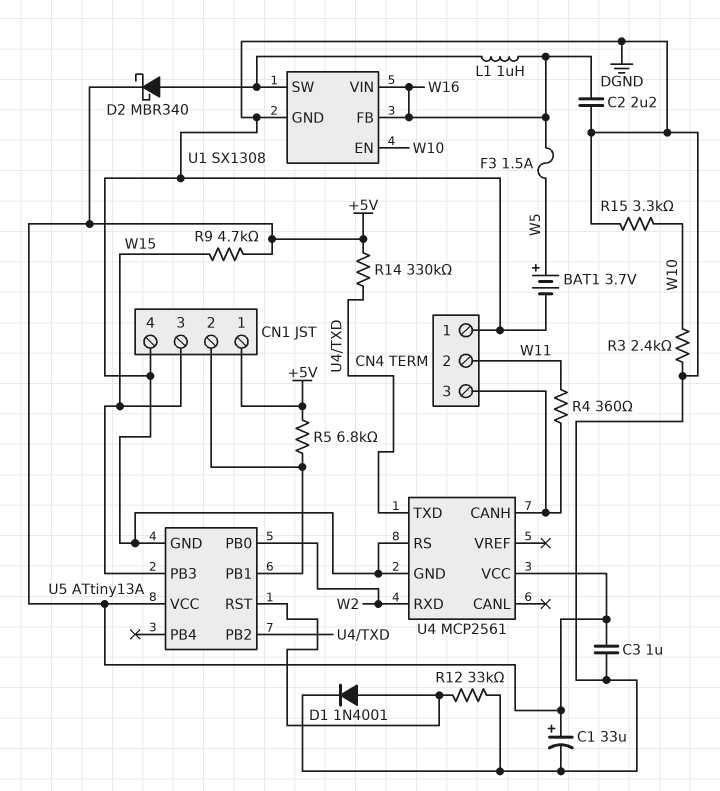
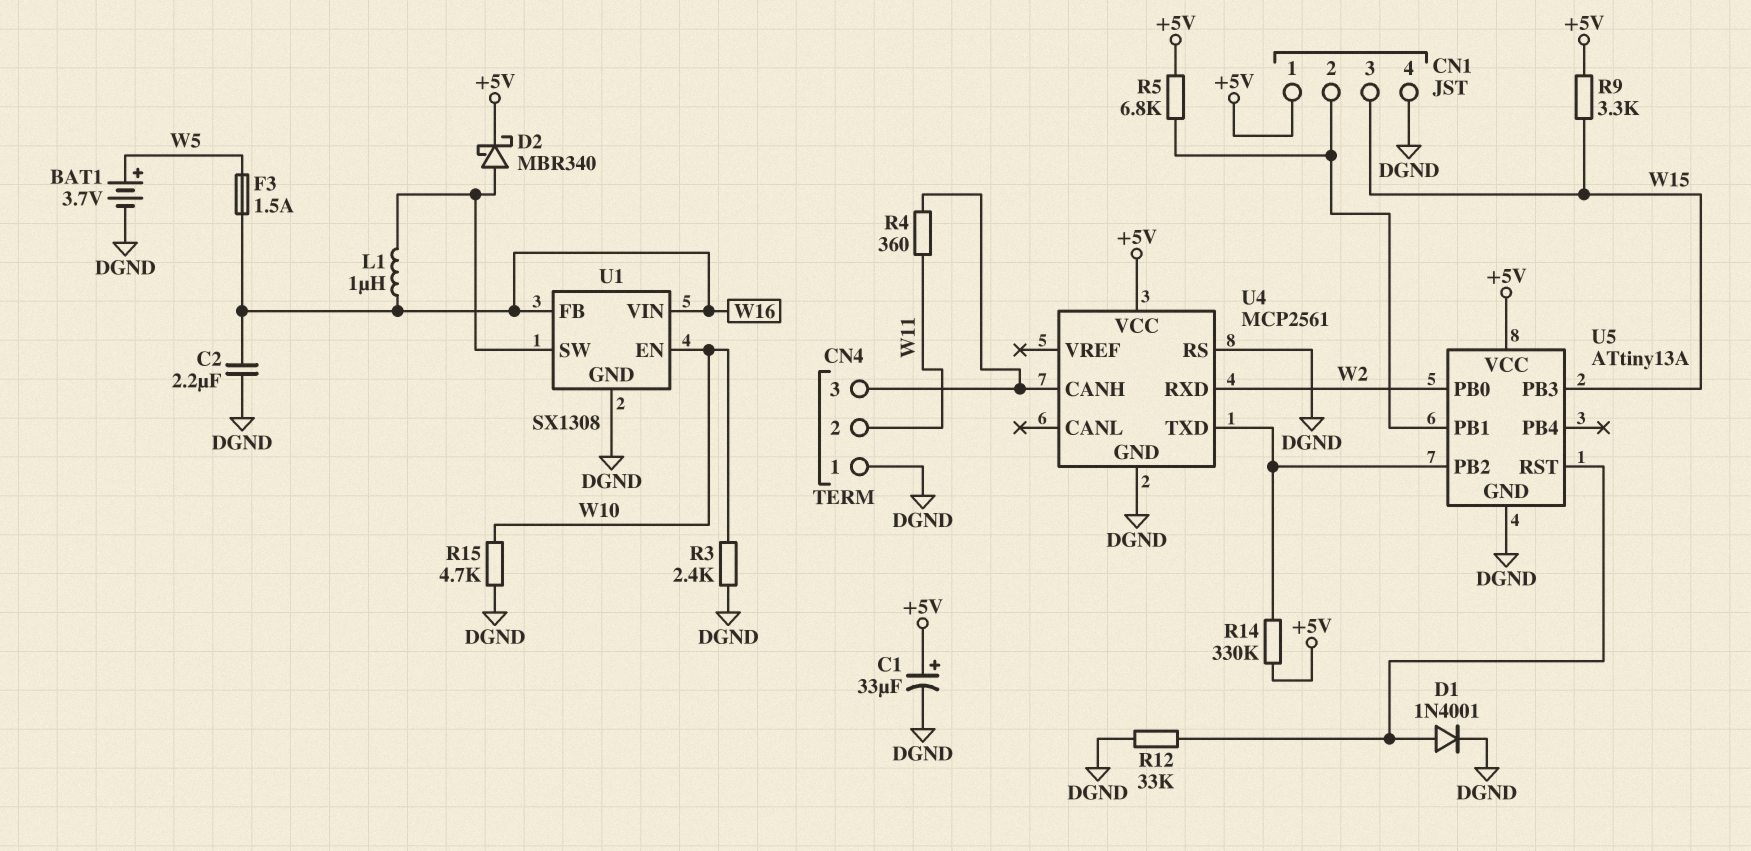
C3: 1uF (+5V, DGND) -> none
R9: 4.7k (+5V, W15) -> 3.3k (+5V, W15)
R15: 3.3k (DGND, W10) -> 4.7k (DGND, W10)

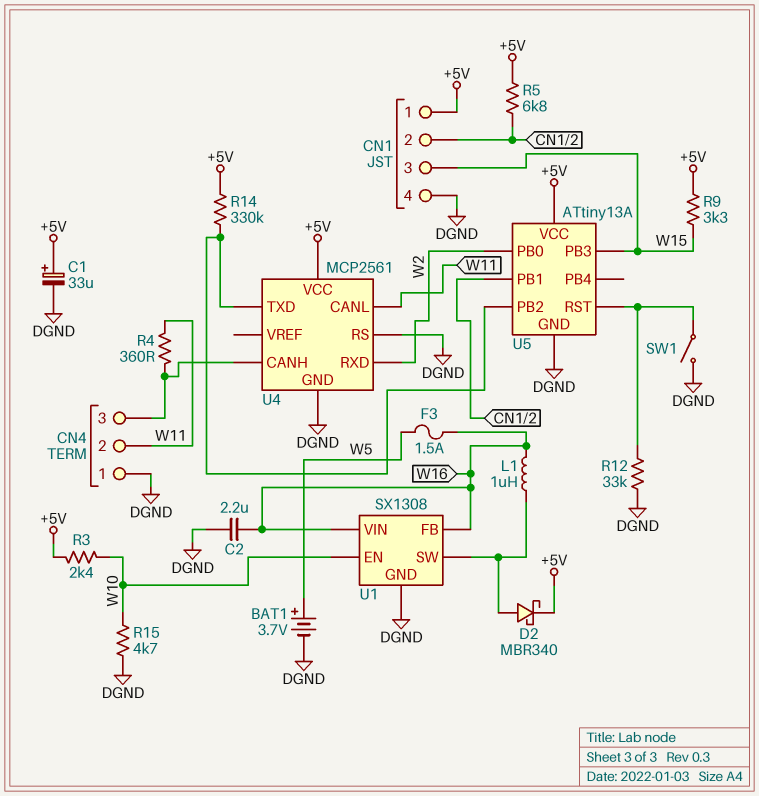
D1: diode 1N4001 (A U5/RST, K DGND) -> none
R3: 2.4k (DGND, W10) -> 2.4k (+5V, W10)
SW1: none -> switch (DGND, U5/RST)
U4 pin CANL: none -> W11

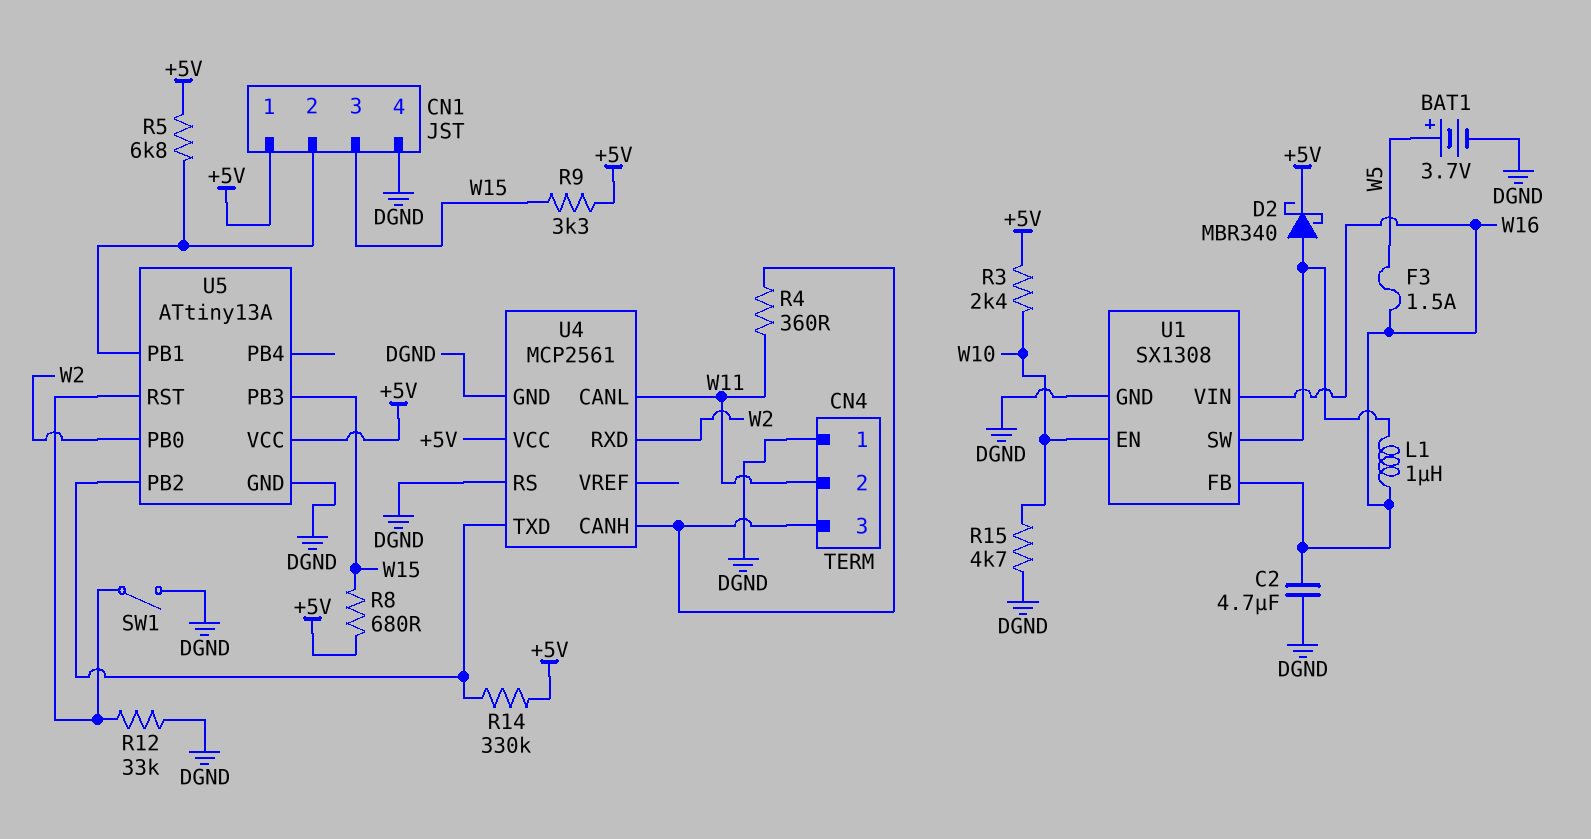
C1: 33uF (plus +5V, minus DGND) -> none
C2: 2.2uF (DGND, W16) -> 4.7uF (DGND, W16)
R8: none -> 680 (+5V, W15)

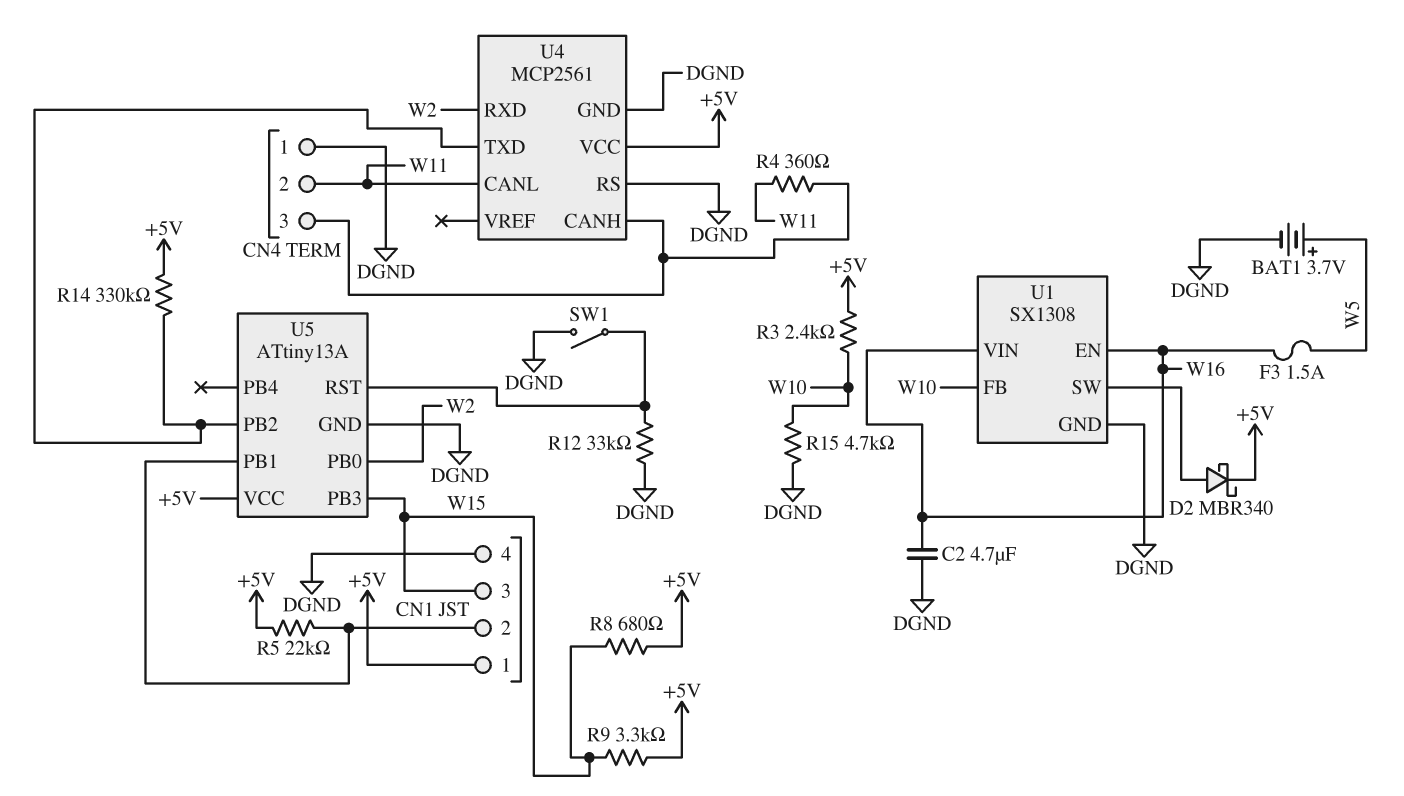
L1: 1uH (U1/SW, W16) -> none
R5: 6.8k (+5V, CN1/2) -> 22k (+5V, CN1/2)
U1 pin EN: W10 -> W16
U1 pin FB: W16 -> W10

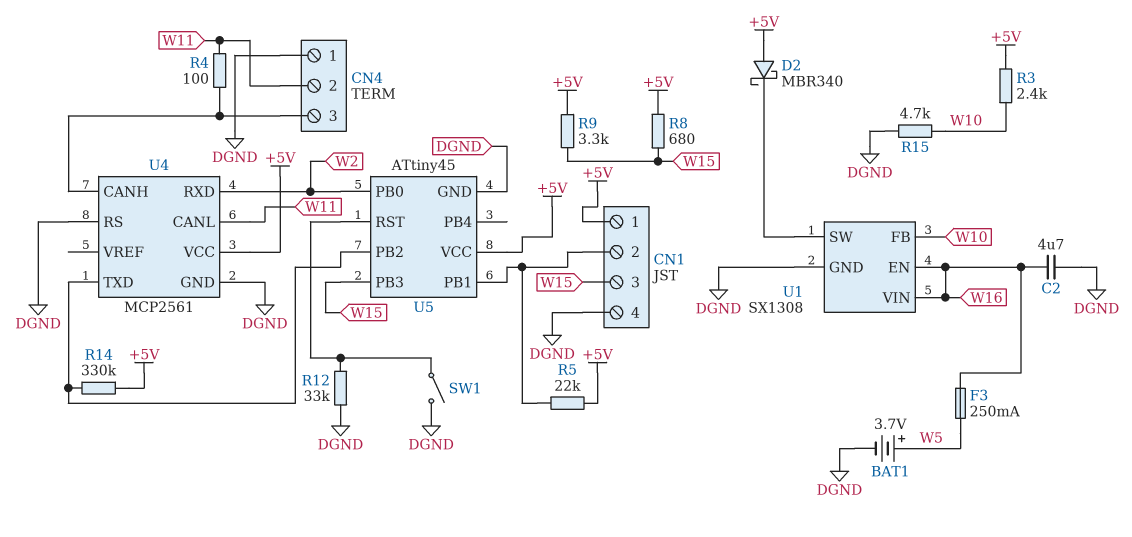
D2: schottky MBR340 (A U1/SW, K +5V) -> schottky MBR340 (A +5V, K U1/SW)
F3: 1.5A (W5, W16) -> 250mA (W5, W16)
R4: 360 (CN4/3, W11) -> 100 (CN4/3, W11)
U5: ATtiny13A -> ATtiny45

